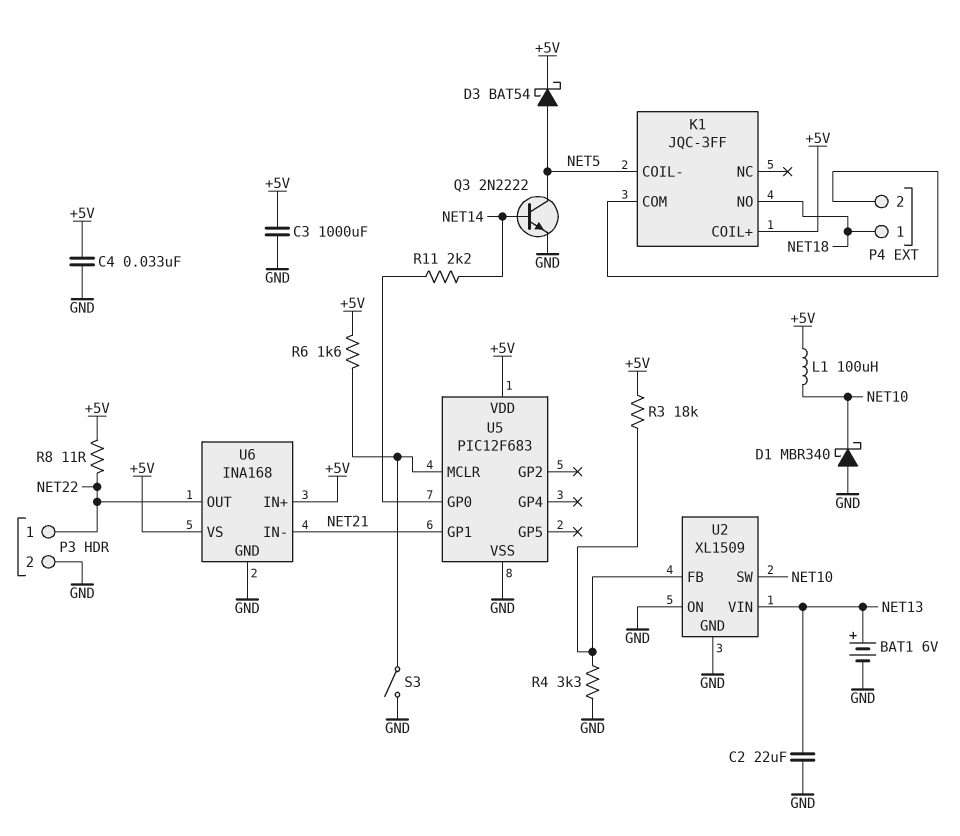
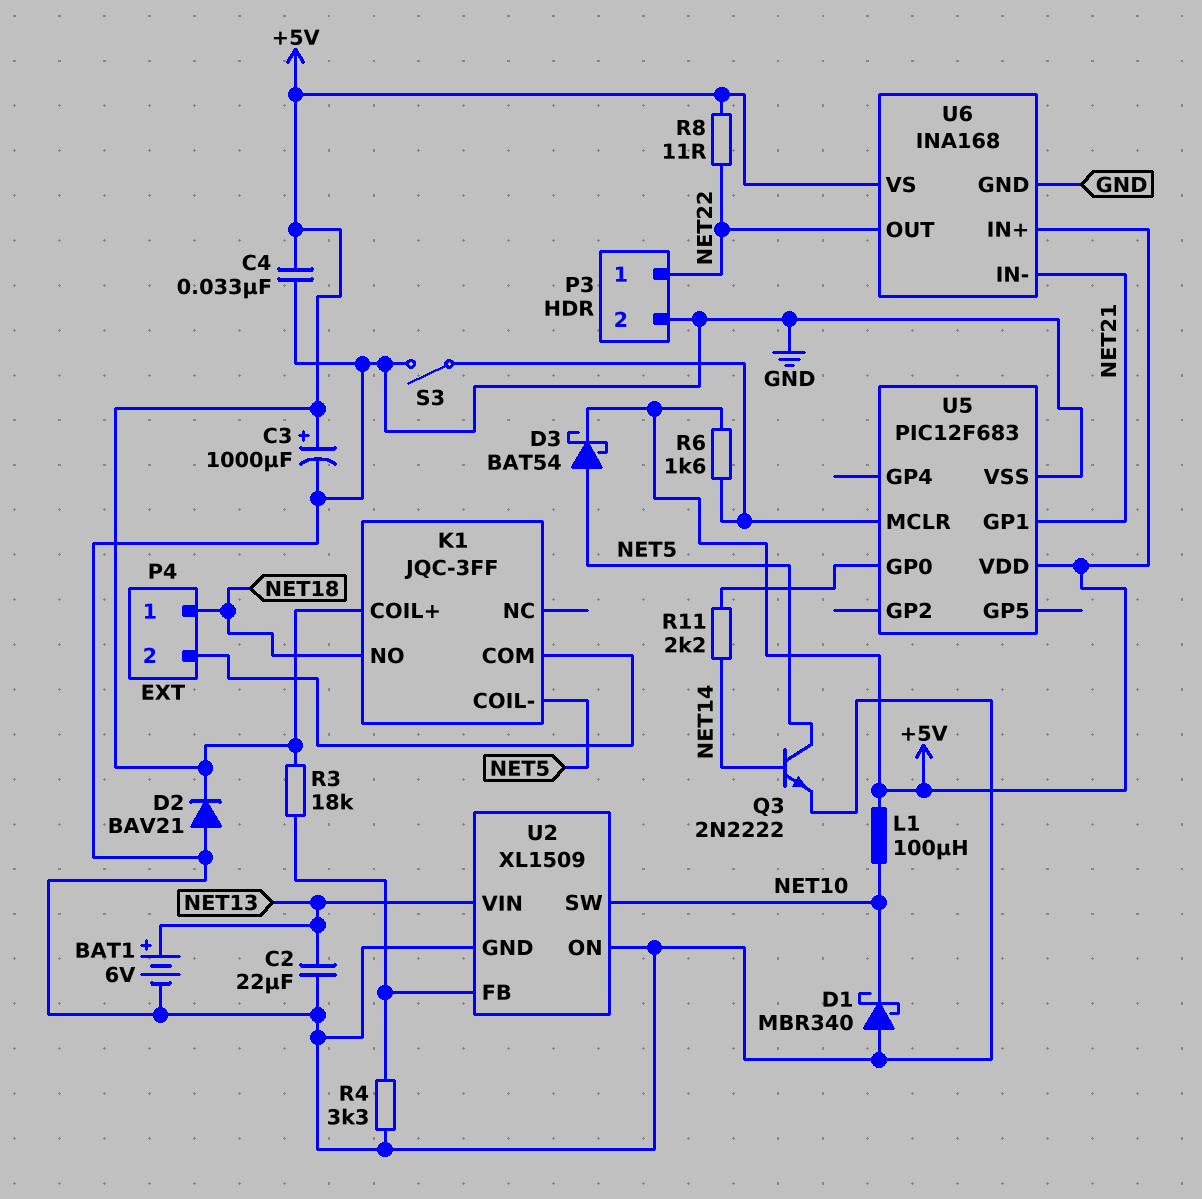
C3: 1000uF (+5V, GND) -> 1000uF (plus +5V, minus GND)
D2: none -> diode BAV21 (A GND, K +5V)

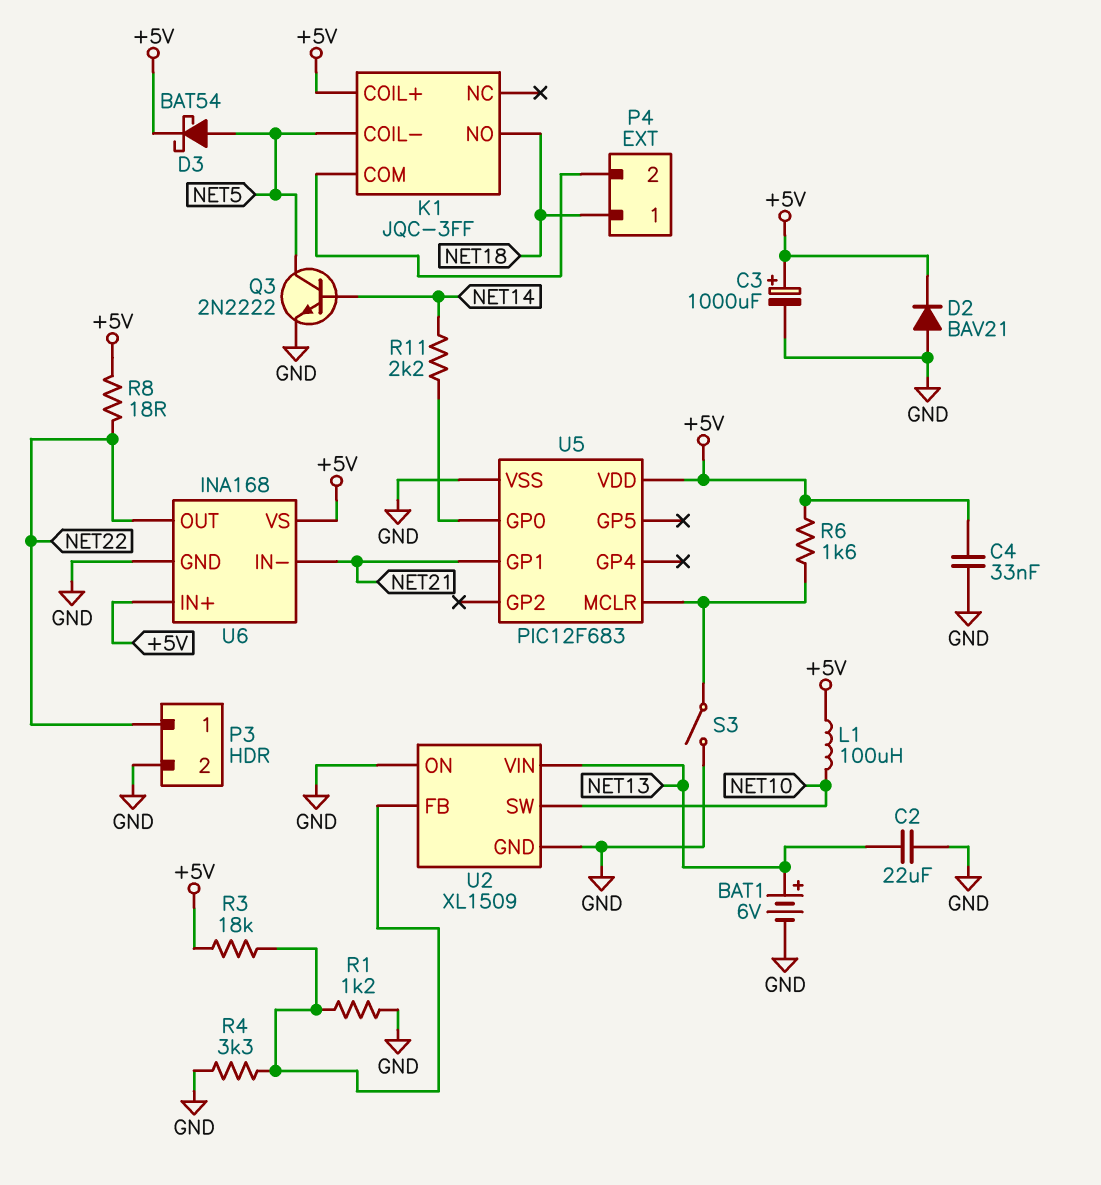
D1: schottky MBR340 (A GND, K NET10) -> none
R1: none -> 1.2k (GND, U2/FB)
R8: 11 (+5V, NET22) -> 18 (+5V, NET22)

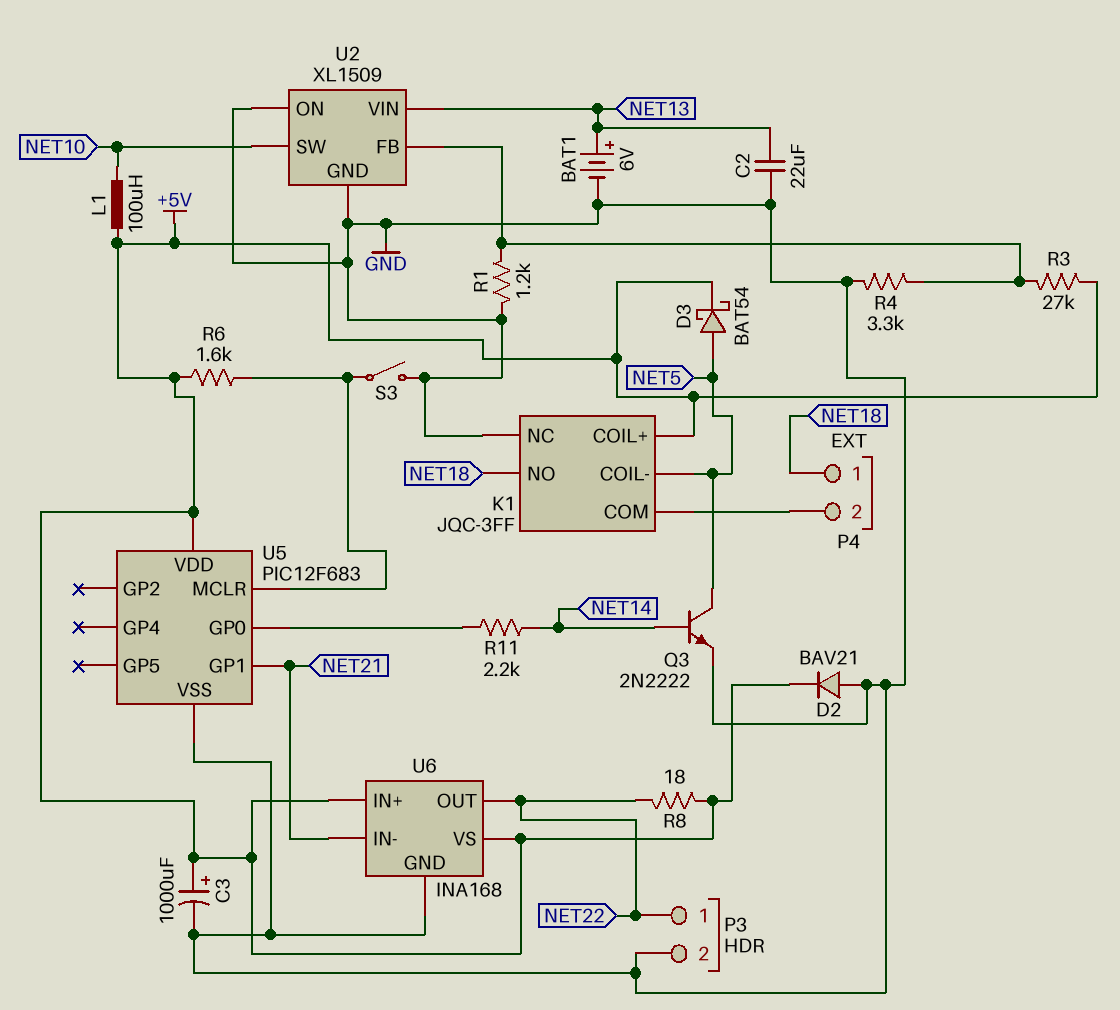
C4: 33nF (+5V, GND) -> none
K1 pin NC: none -> GND
R3: 18k (+5V, U2/FB) -> 27k (+5V, U2/FB)

